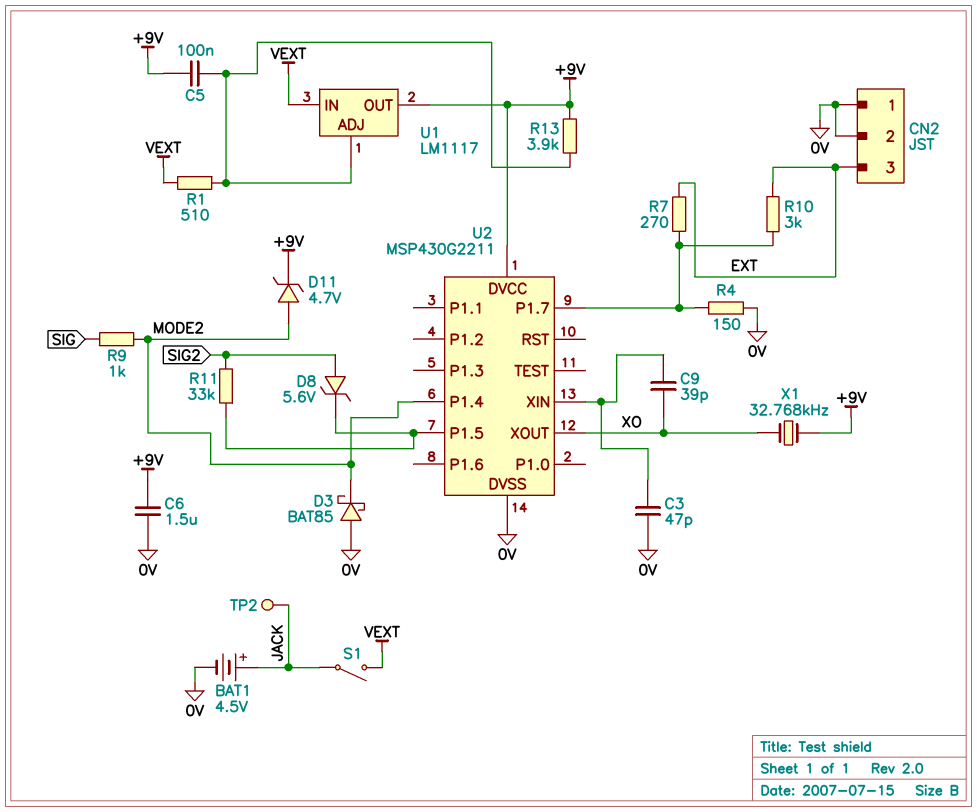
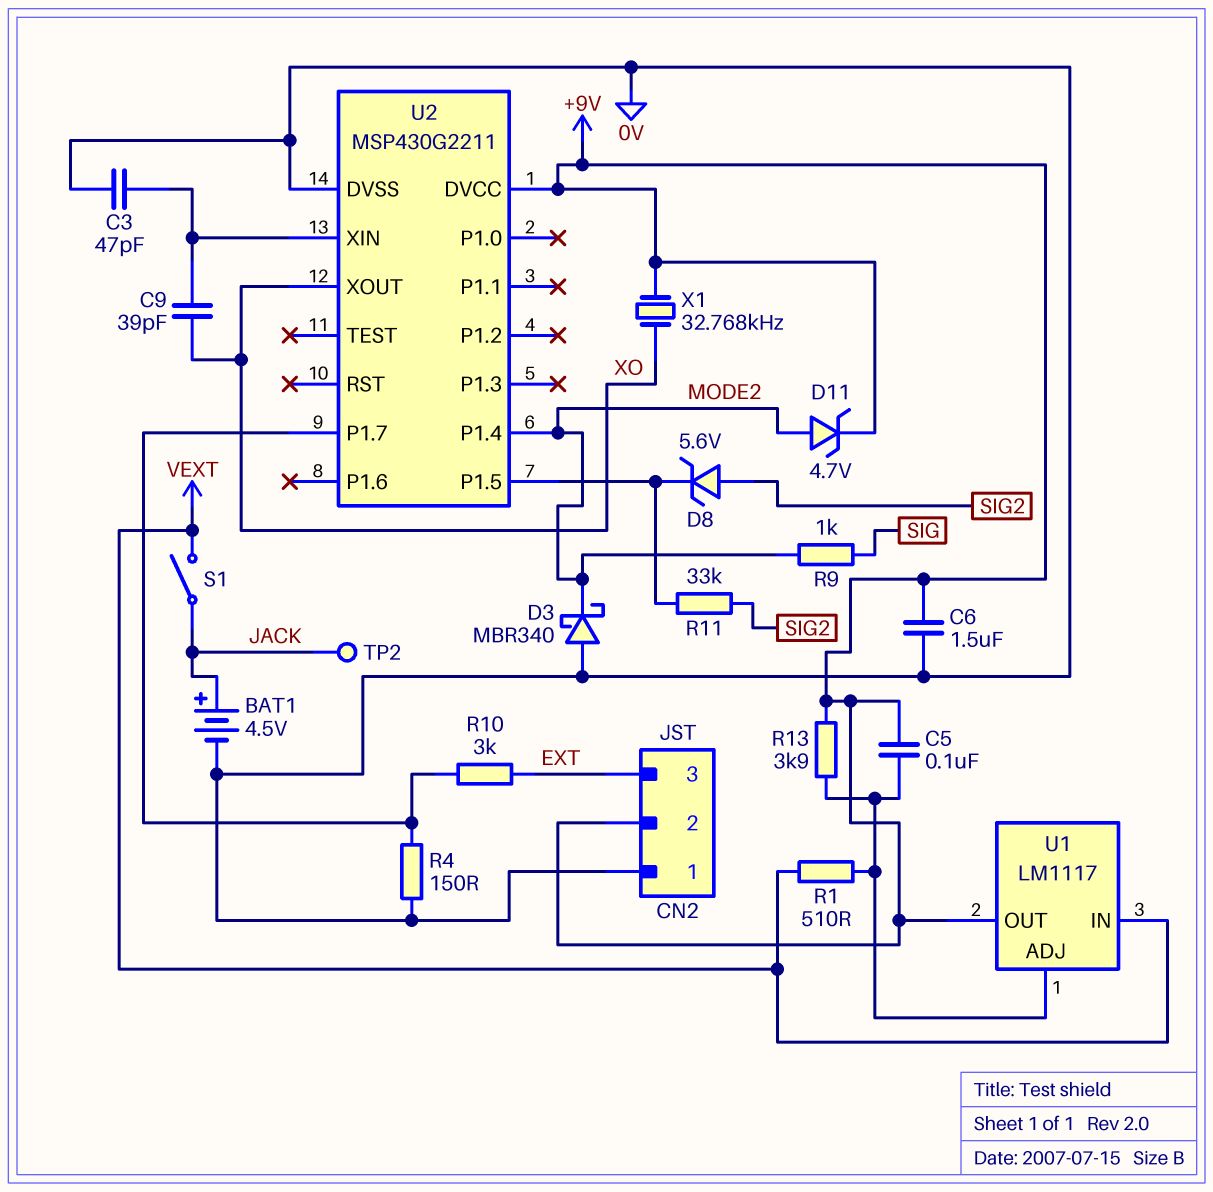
CN2 pin 2: 0V -> +9V
D3: schottky BAT85 (A 0V, K MODE2) -> schottky MBR340 (A 0V, K MODE2)
R7: 270 (EXT, U2/P1.7) -> none

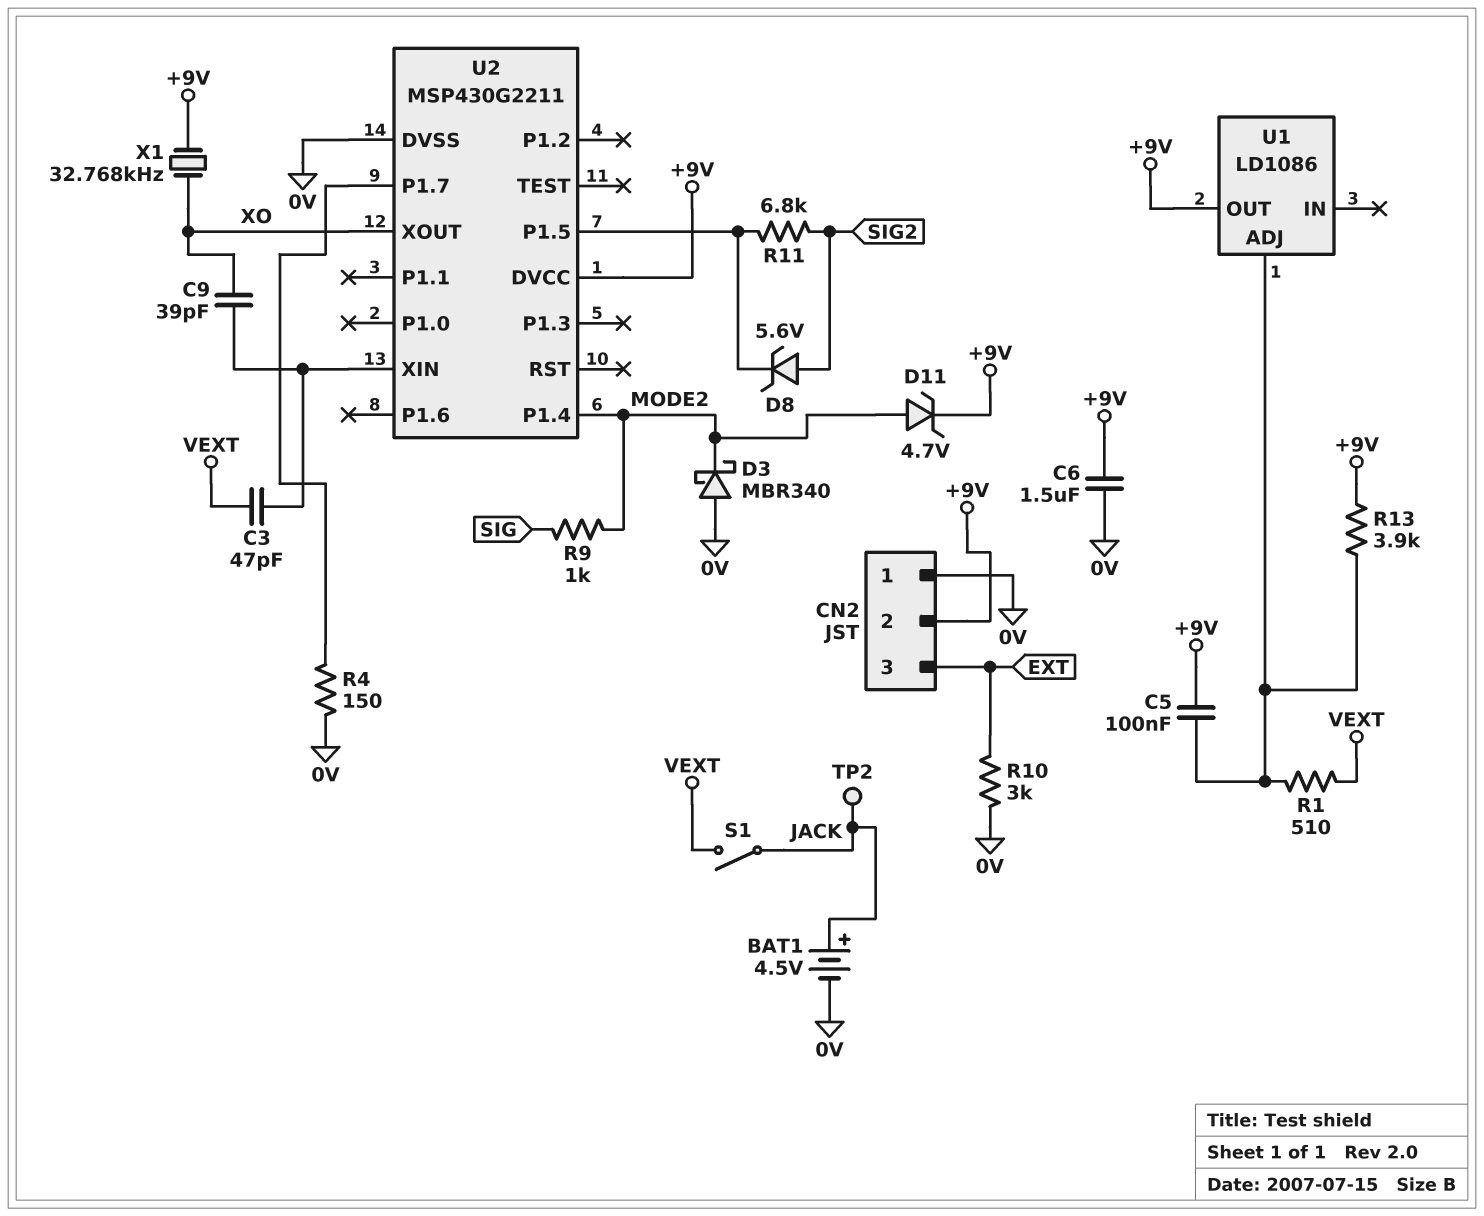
C3: 47pF (0V, U2/XIN) -> 47pF (U2/XIN, VEXT)
R10: 3k (EXT, U2/P1.7) -> 3k (0V, EXT)
R11: 33k (SIG2, U2/P1.5) -> 6.8k (SIG2, U2/P1.5)
U1: LM1117 -> LD1086
U1 pin IN: VEXT -> none

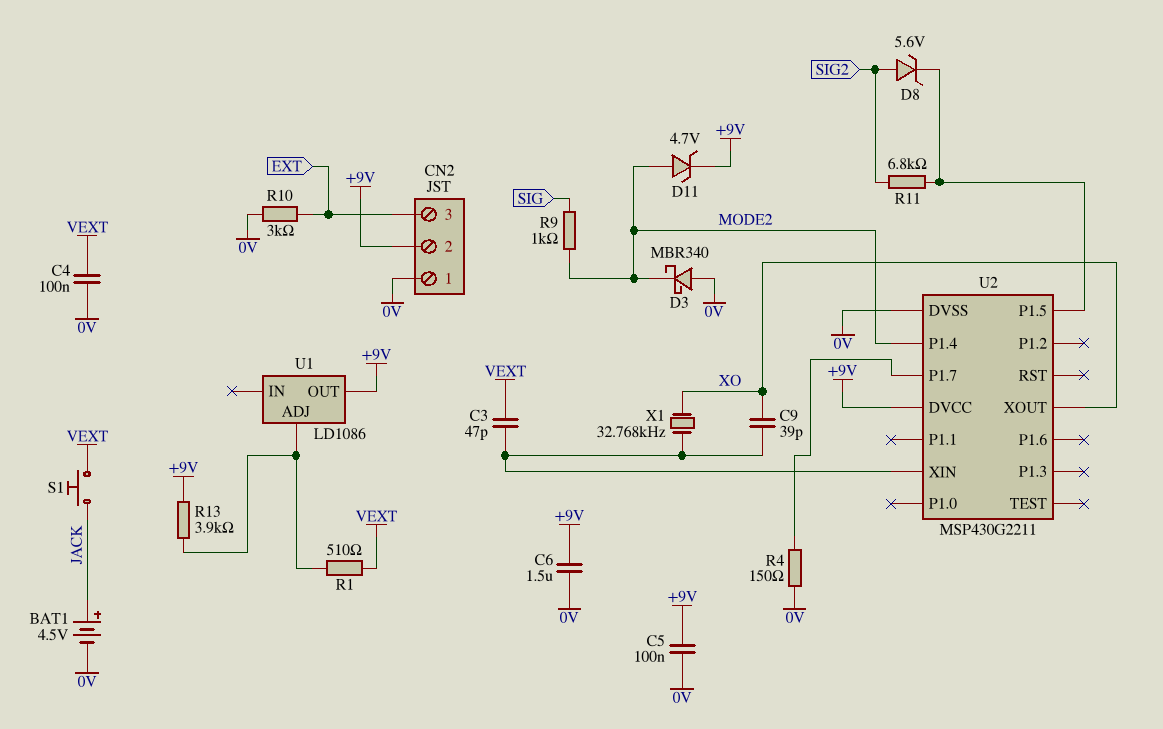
C4: none -> 100nF (0V, VEXT)
C5: 100nF (+9V, U1/ADJ) -> 100nF (+9V, 0V)
S1: switch (JACK, VEXT) -> button (JACK, VEXT)
TP2: test point (JACK) -> none
X1: 32.768kHz (+9V, XO) -> 32.768kHz (U2/XIN, XO)

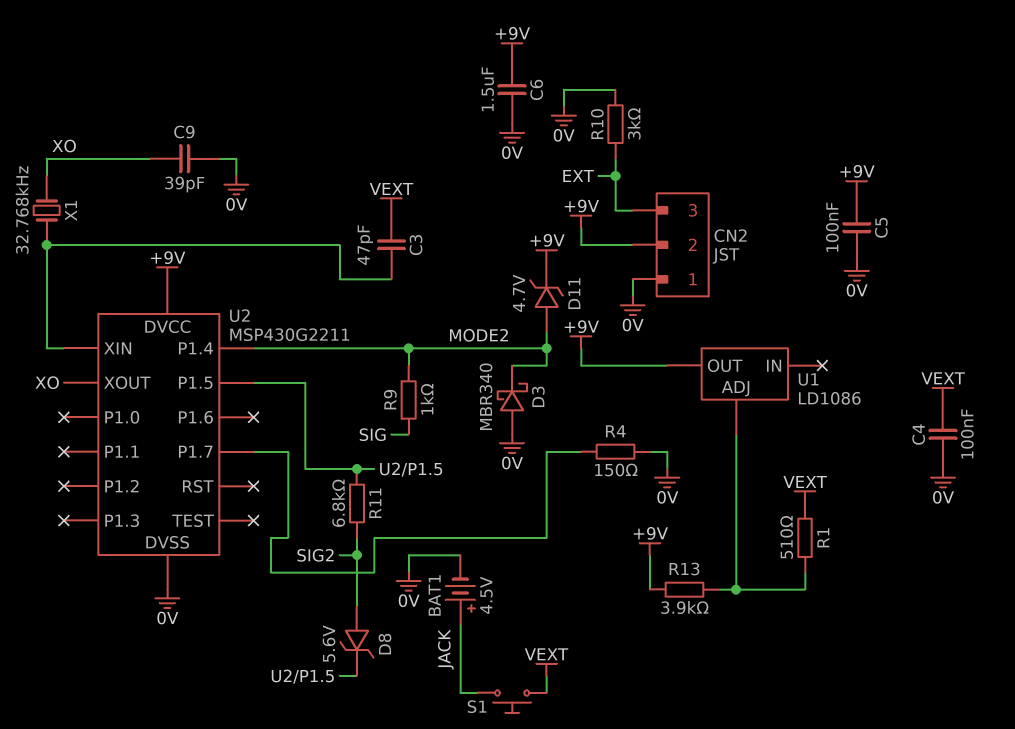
C9: 39pF (U2/XIN, XO) -> 39pF (0V, XO)

